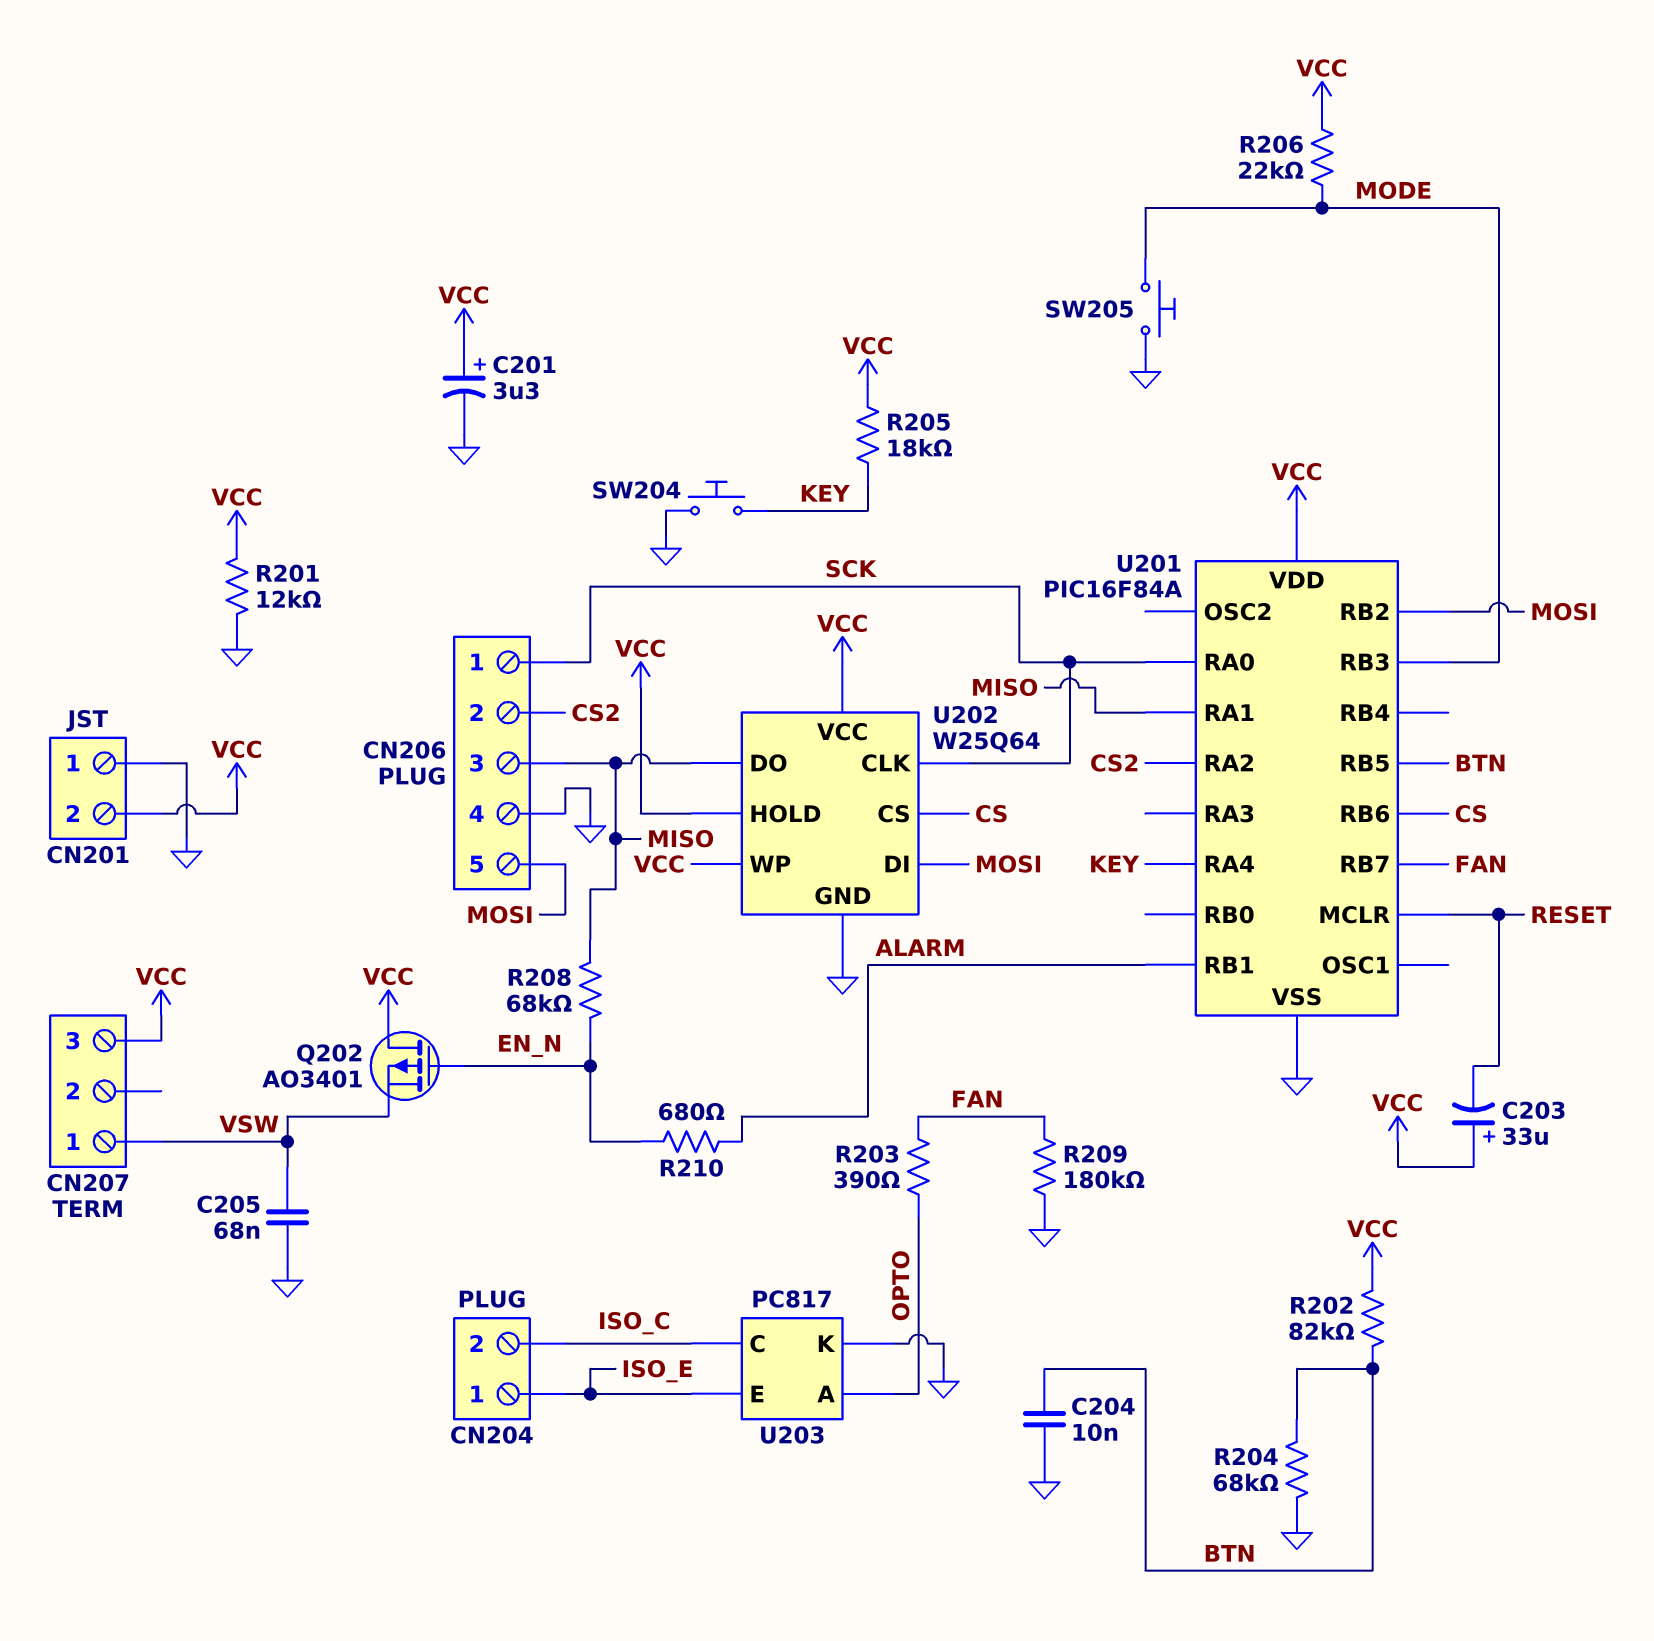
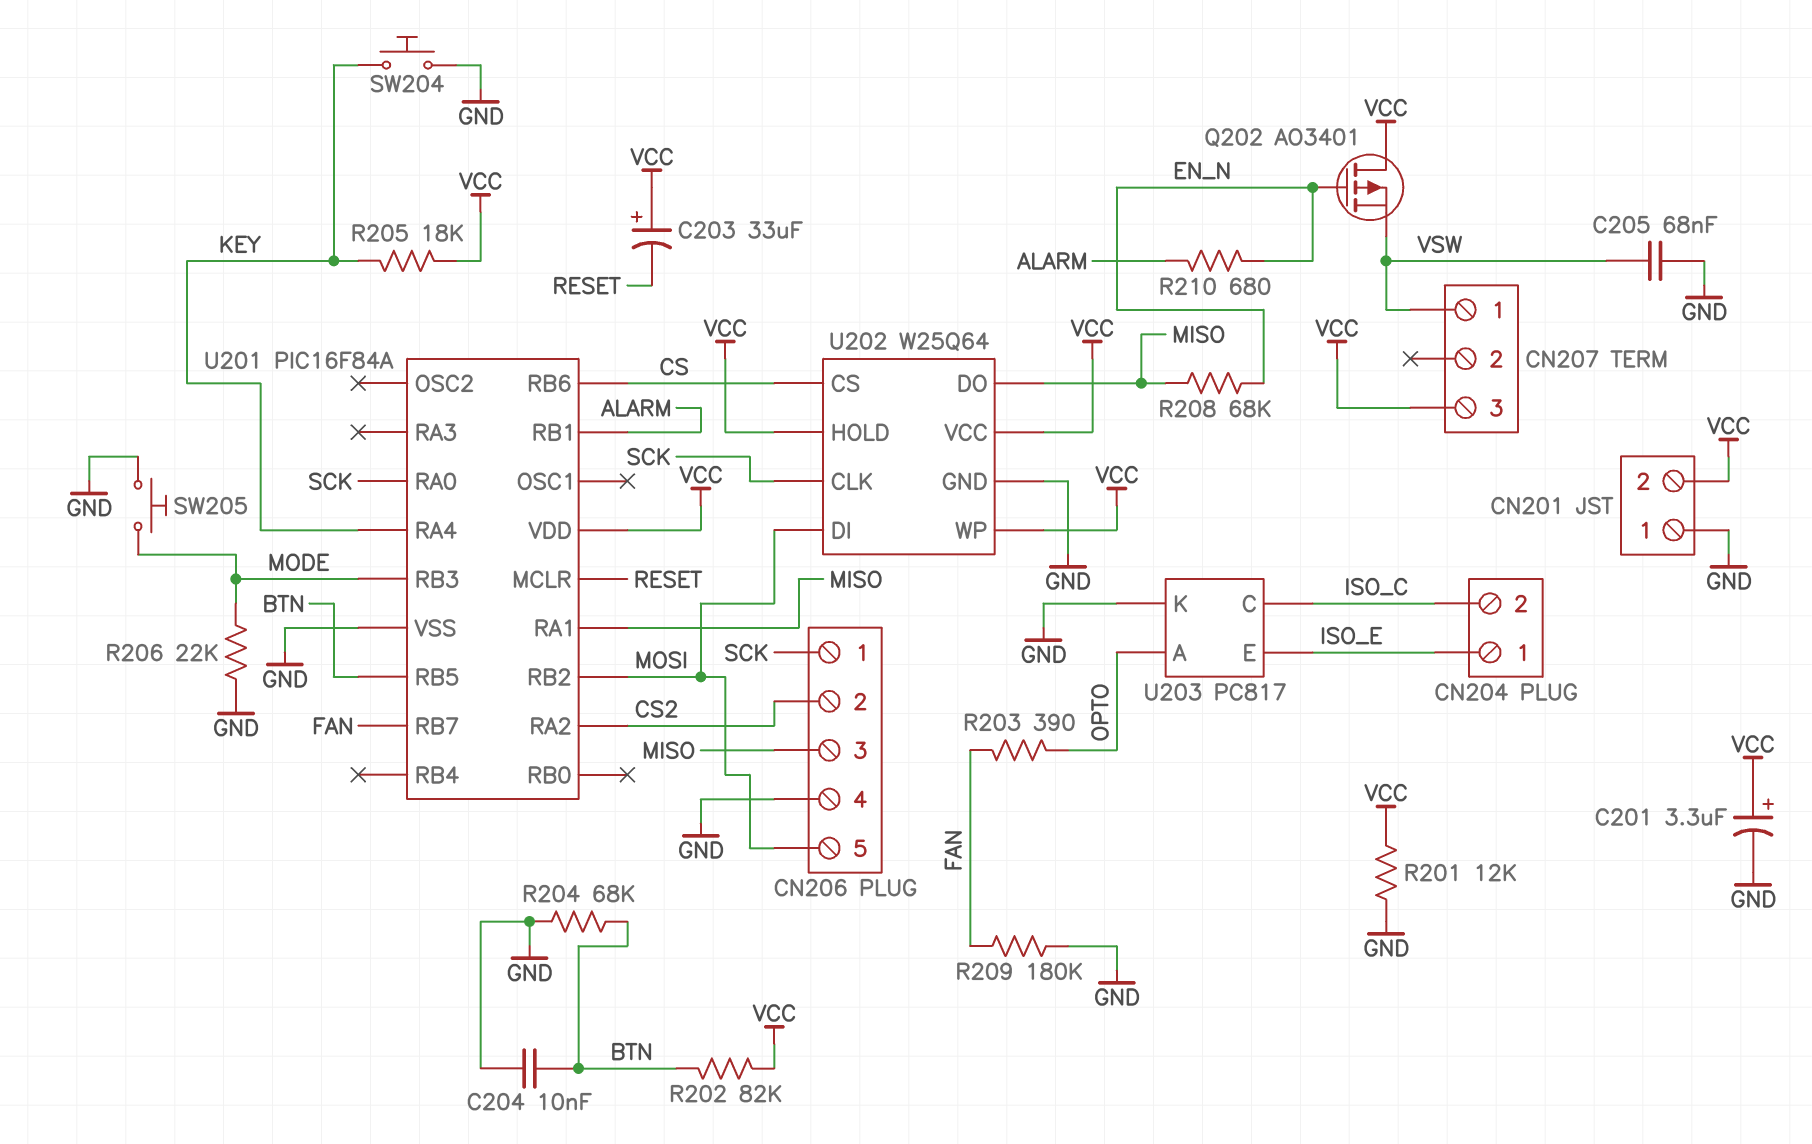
R206: 22k (MODE, VCC) -> 22k (GND, MODE)

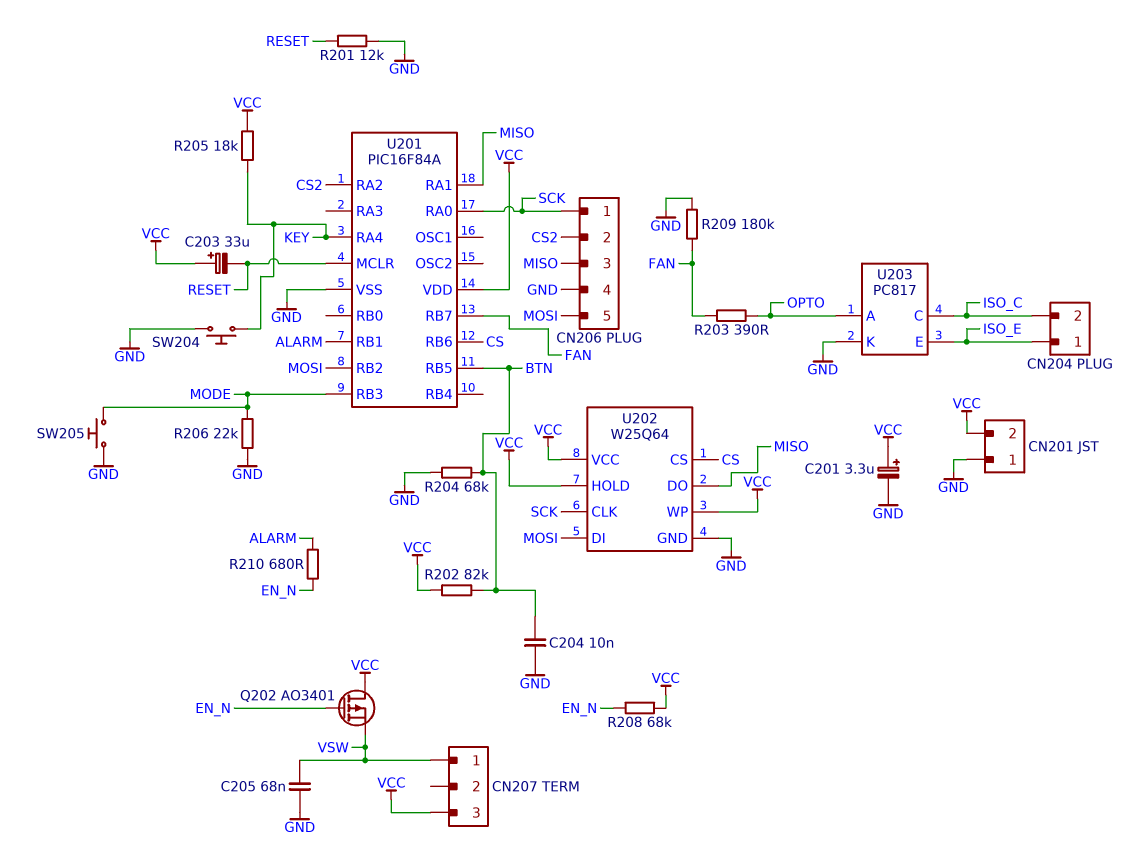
R201: 12k (GND, VCC) -> 12k (GND, RESET)
R208: 68k (EN_N, MISO) -> 68k (EN_N, VCC)

